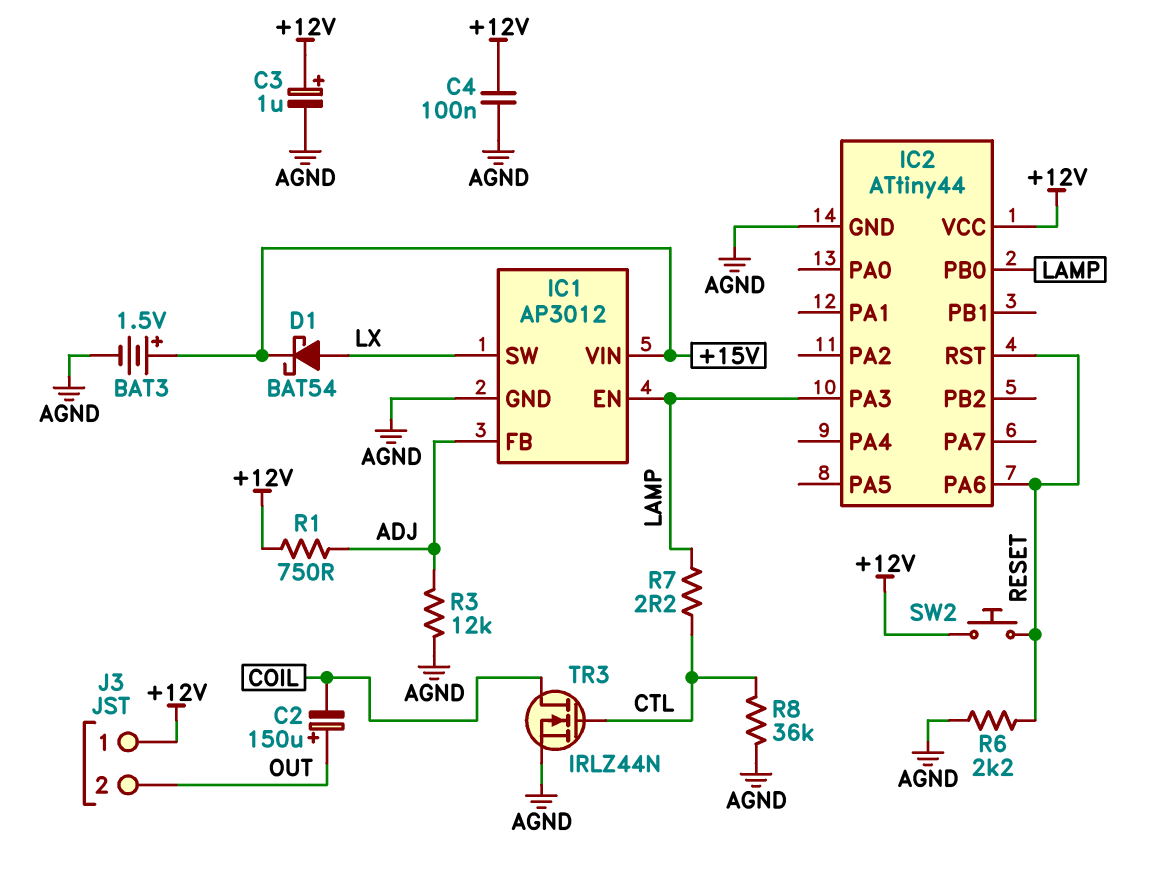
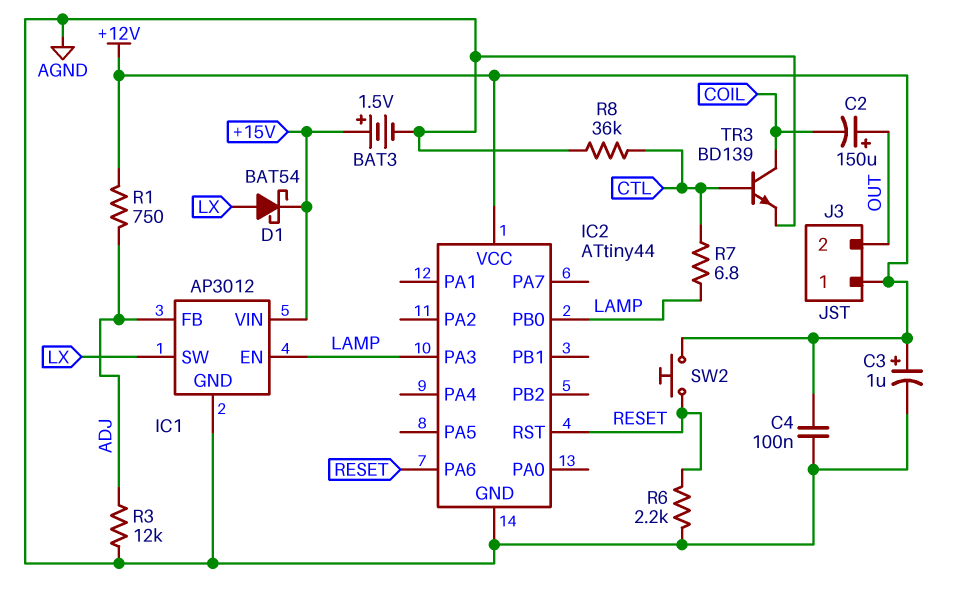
R7: 2.2 (CTL, LAMP) -> 6.8 (CTL, LAMP)
TR3: NMOS IRLZ44N (G CTL, D COIL, S AGND) -> NPN BD139 (B CTL, C COIL, E AGND)

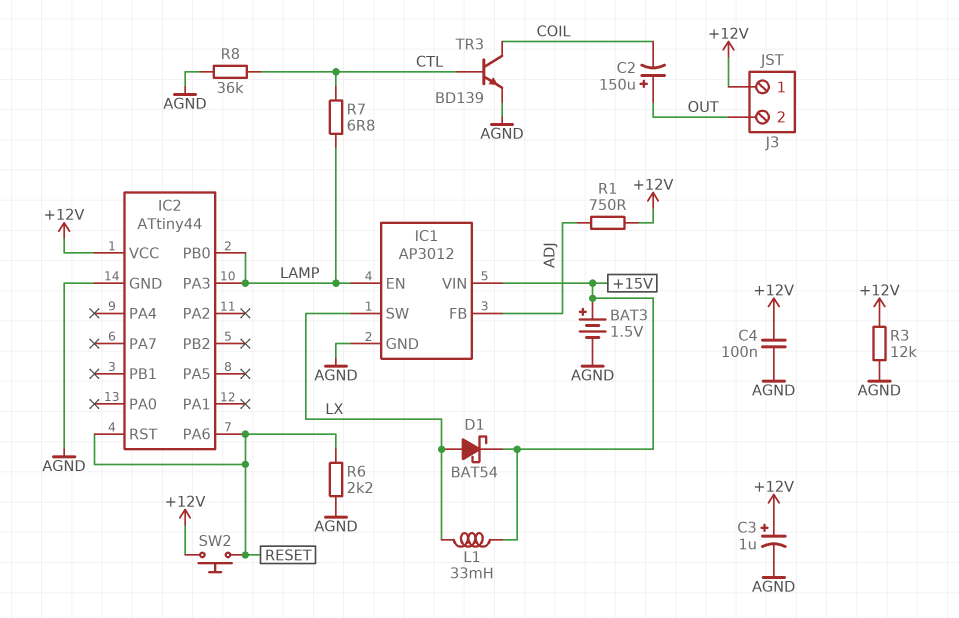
L1: none -> 33mH (+15V, LX)
R3: 12k (ADJ, AGND) -> 12k (+12V, AGND)

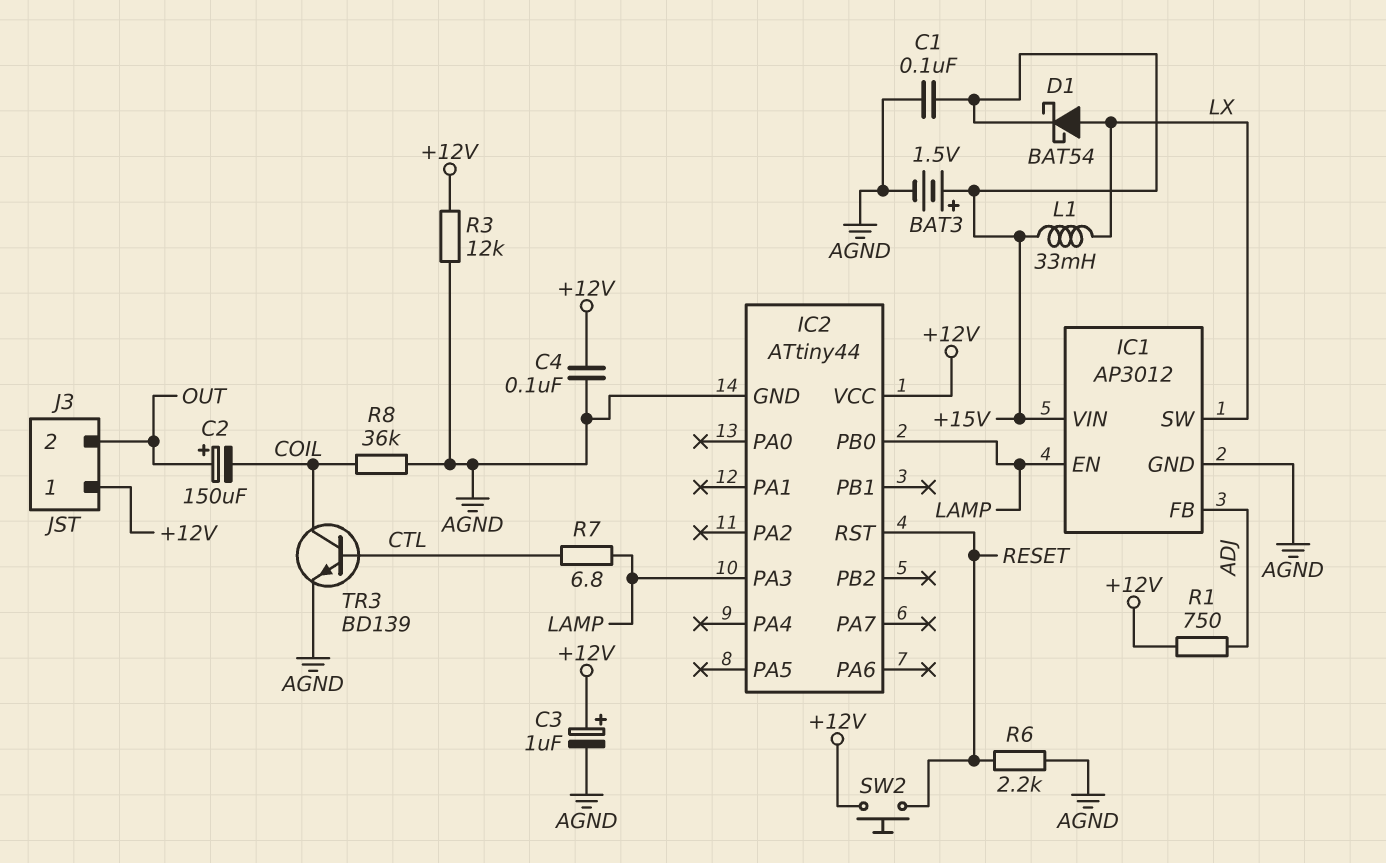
C1: none -> 100nF (+15V, AGND)
IC2 pin PA6: RESET -> none
R8: 36k (AGND, CTL) -> 36k (AGND, COIL)

